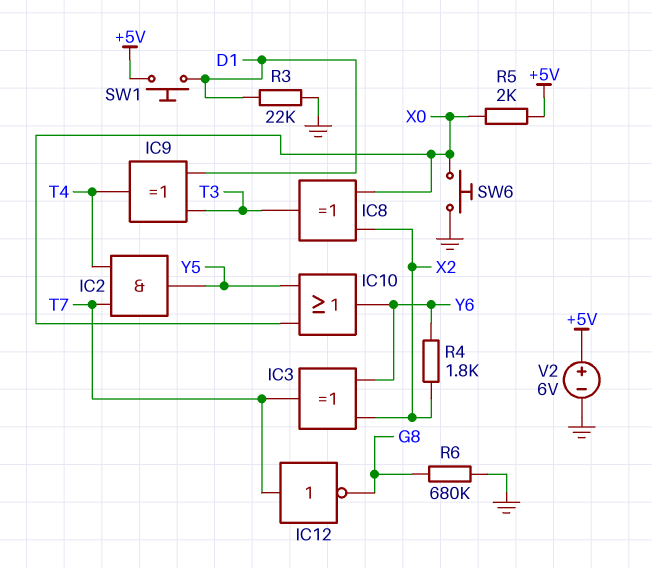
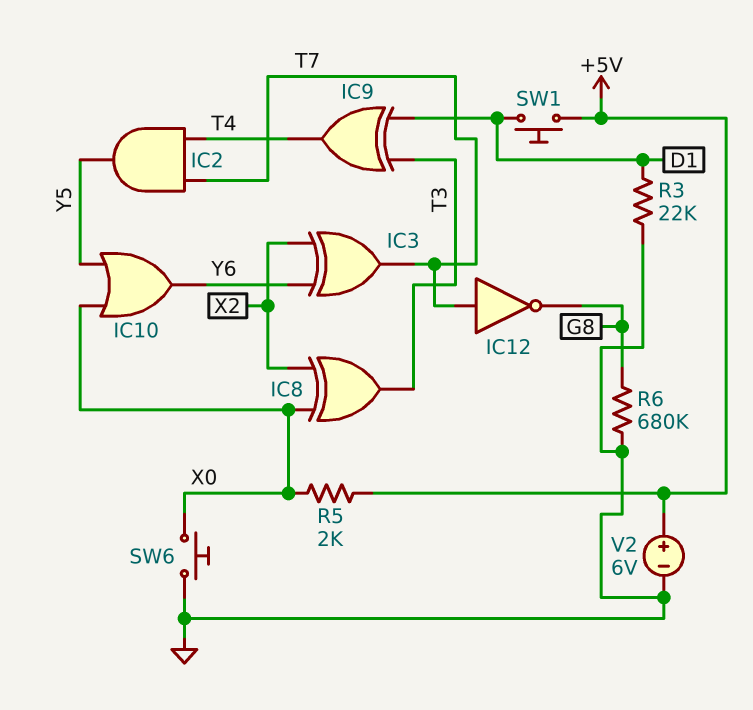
R4: 1.8k (X2, Y6) -> none

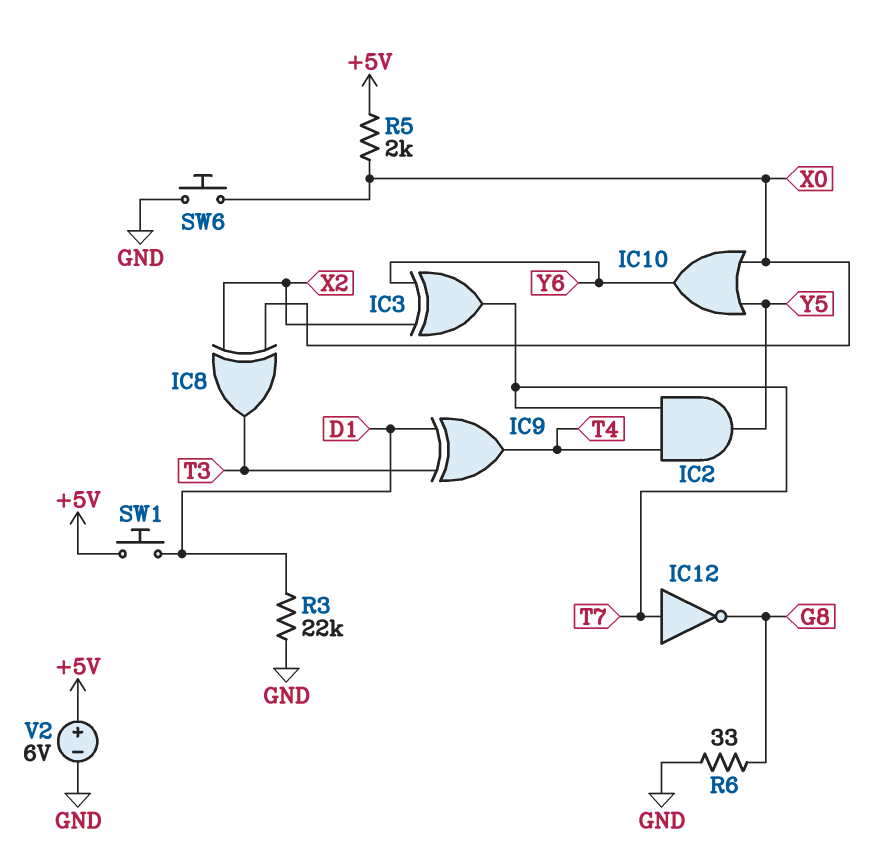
R6: 680k (G8, GND) -> 33 (G8, GND)

